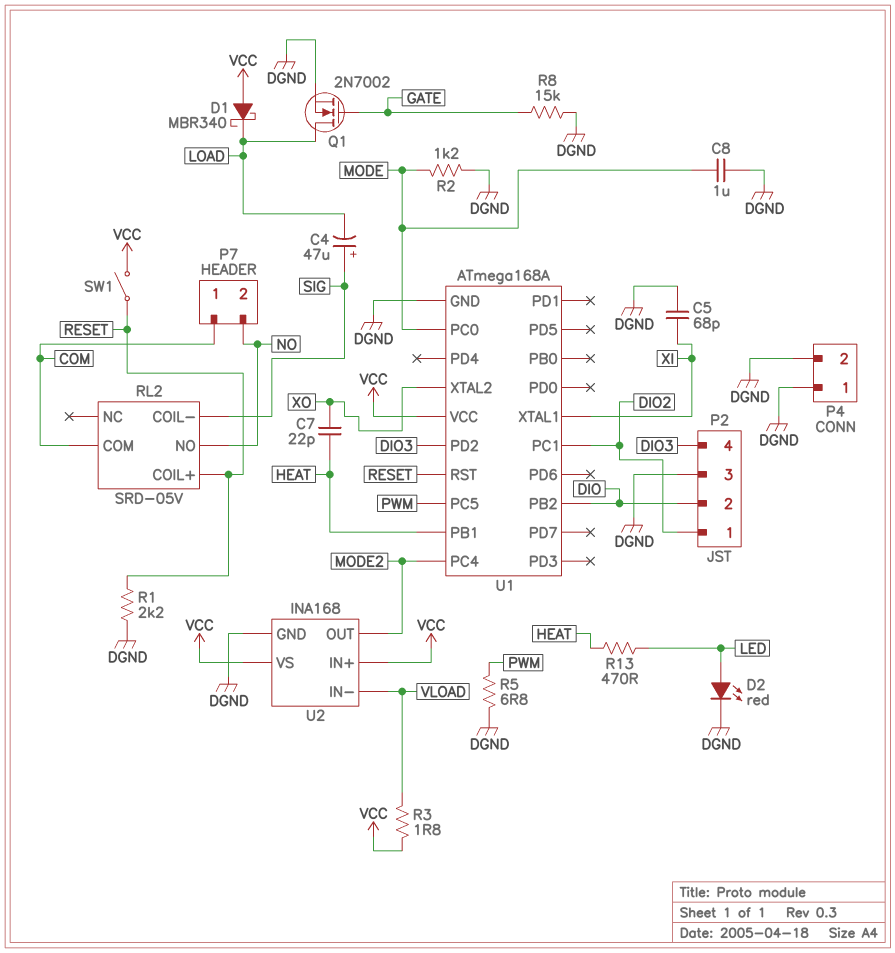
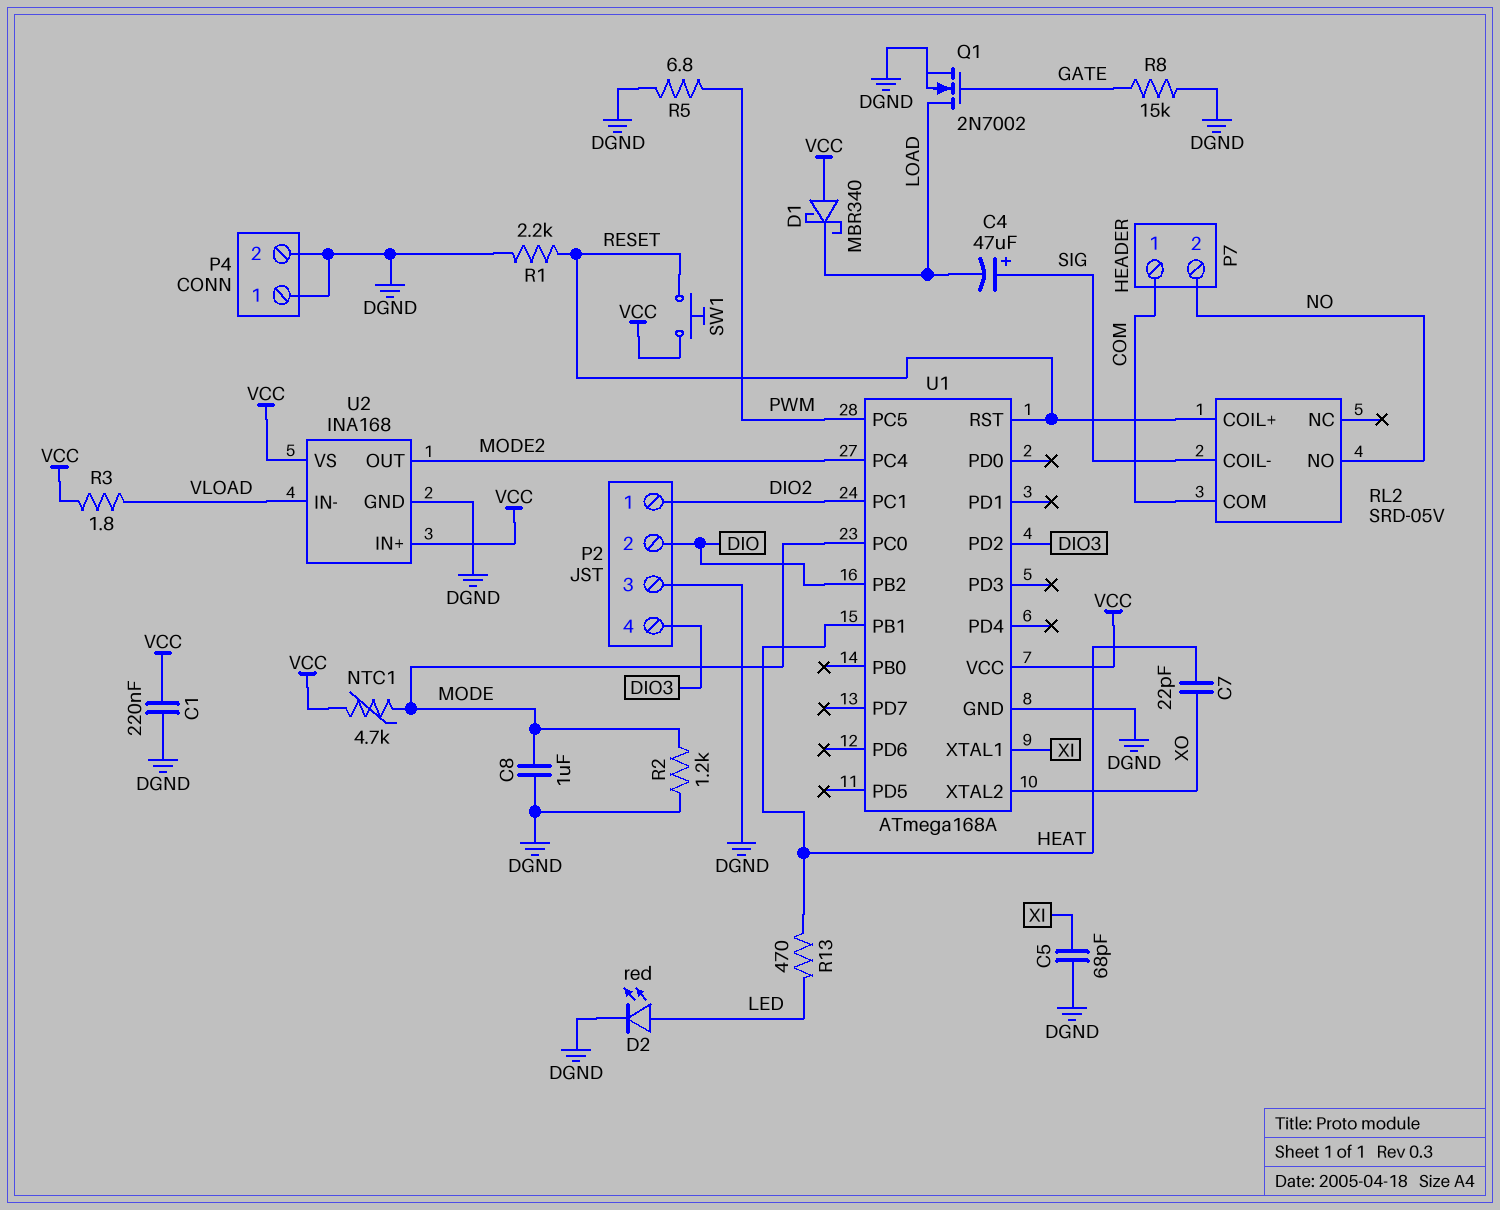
C1: none -> 220nF (DGND, VCC)
NTC1: none -> 4.7k (MODE, VCC)
SW1: switch (RESET, VCC) -> button (RESET, VCC)

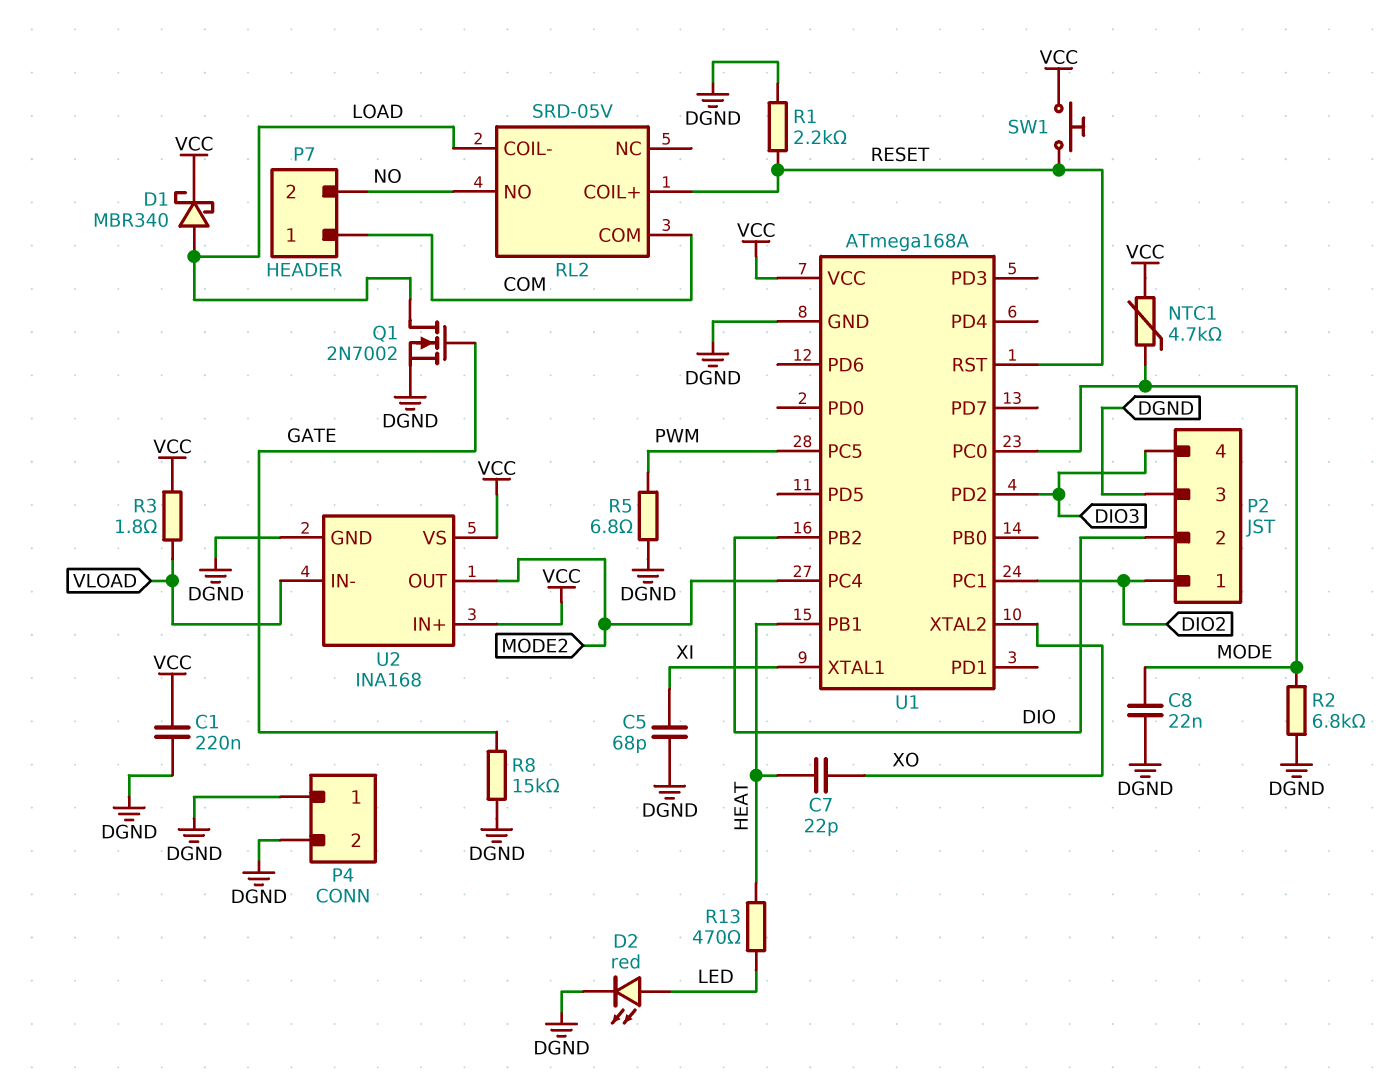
C4: 47uF (plus SIG, minus LOAD) -> none
C8: 1uF (DGND, MODE) -> 22nF (DGND, MODE)
D1: schottky MBR340 (A VCC, K LOAD) -> schottky MBR340 (A LOAD, K VCC)
R2: 1.2k (DGND, MODE) -> 6.8k (DGND, MODE)
RL2 pin COIL-: SIG -> LOAD

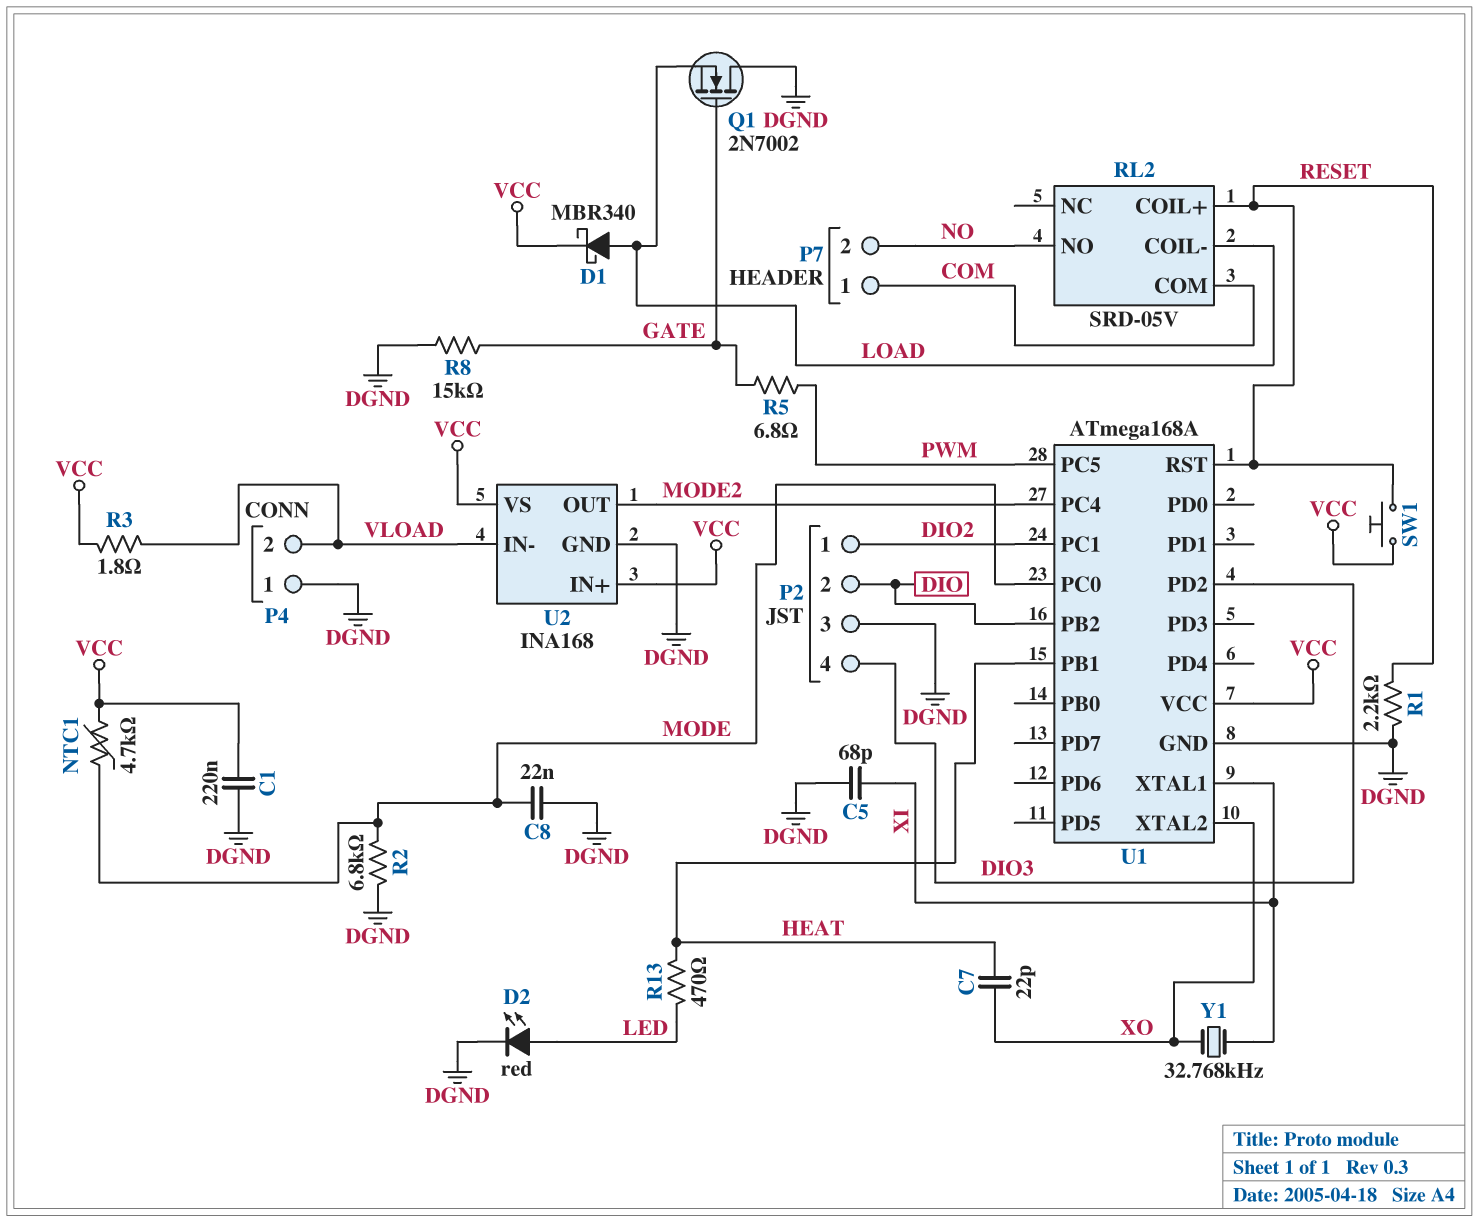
P4 pin 2: DGND -> VLOAD
Q1: NMOS 2N7002 (G GATE, D LOAD, S DGND) -> NMOS 2N7002 (G GATE, D DGND, S LOAD)
R5: 6.8 (DGND, PWM) -> 6.8 (GATE, PWM)
Y1: none -> 32.768kHz (XI, XO)

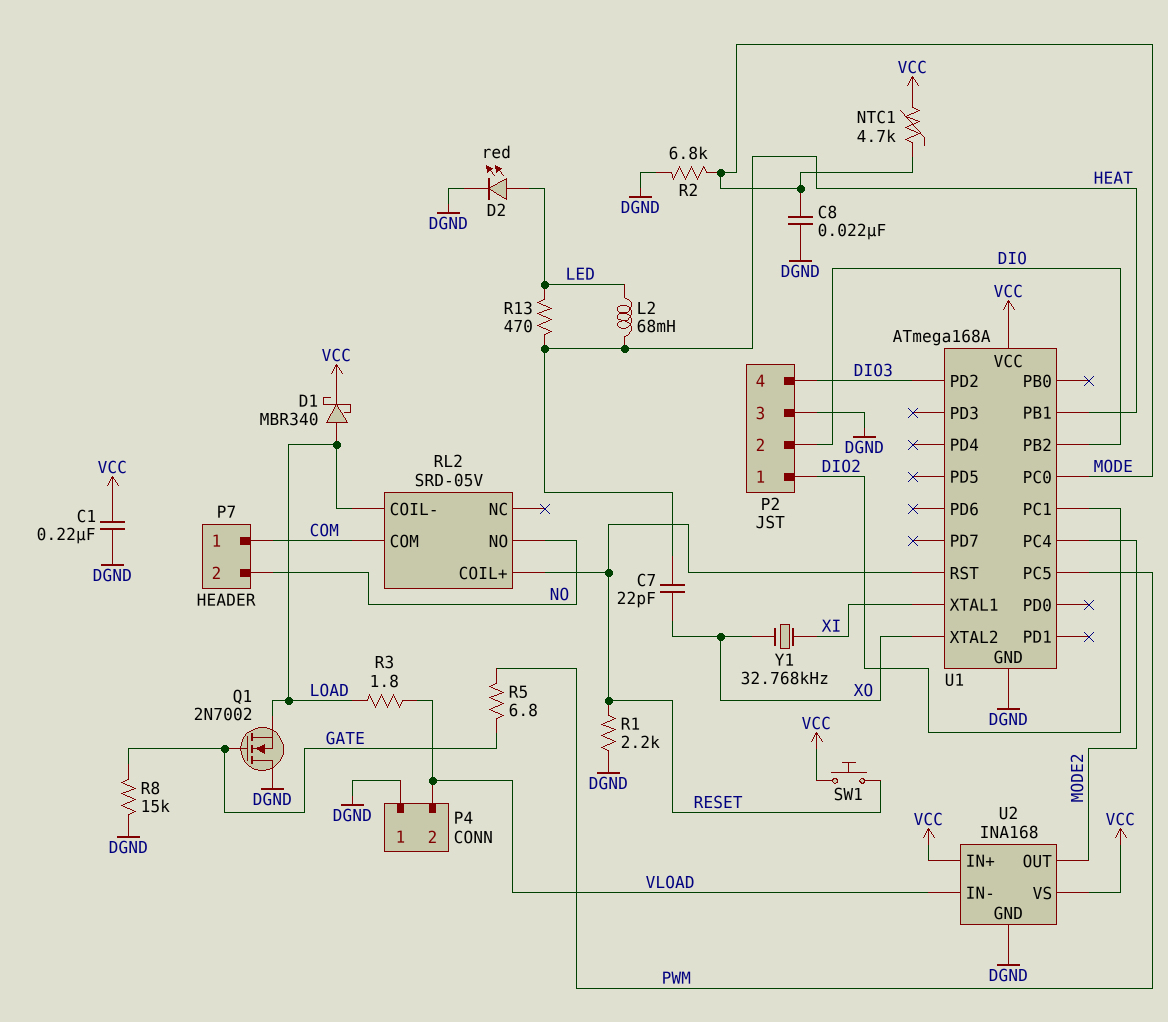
C5: 68pF (DGND, XI) -> none
L2: none -> 68mH (HEAT, LED)
R3: 1.8 (VCC, VLOAD) -> 1.8 (LOAD, VLOAD)

